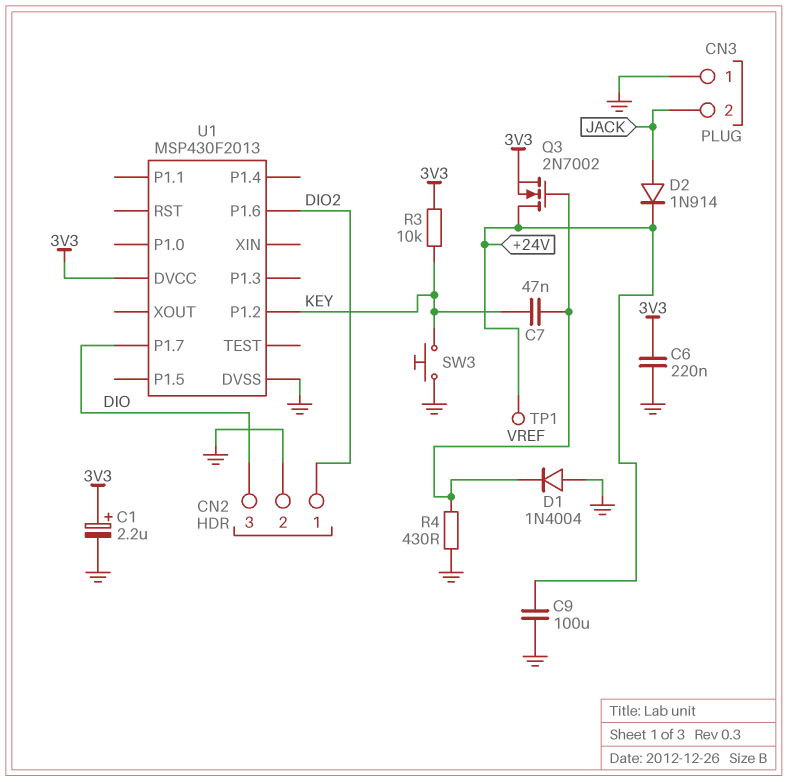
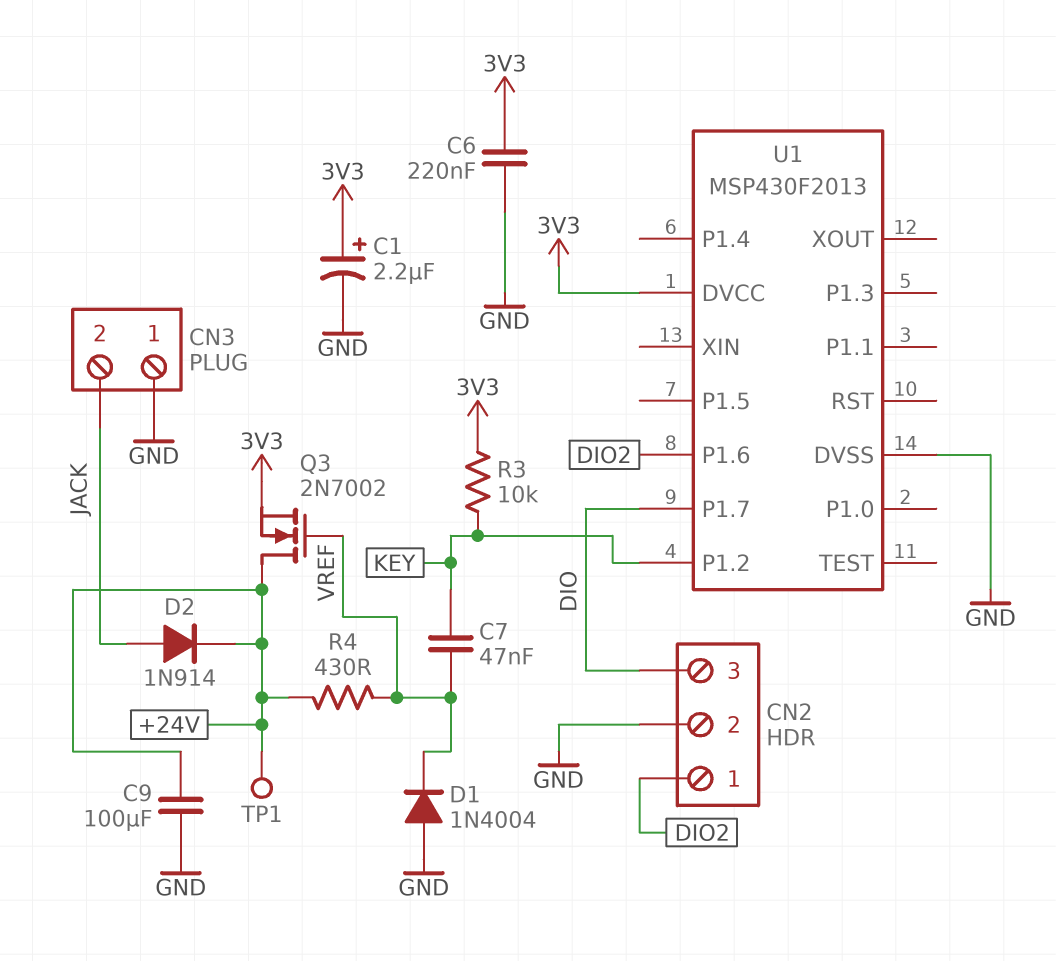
R4: 430 (GND, VREF) -> 430 (+24V, VREF)
SW3: button (GND, KEY) -> none

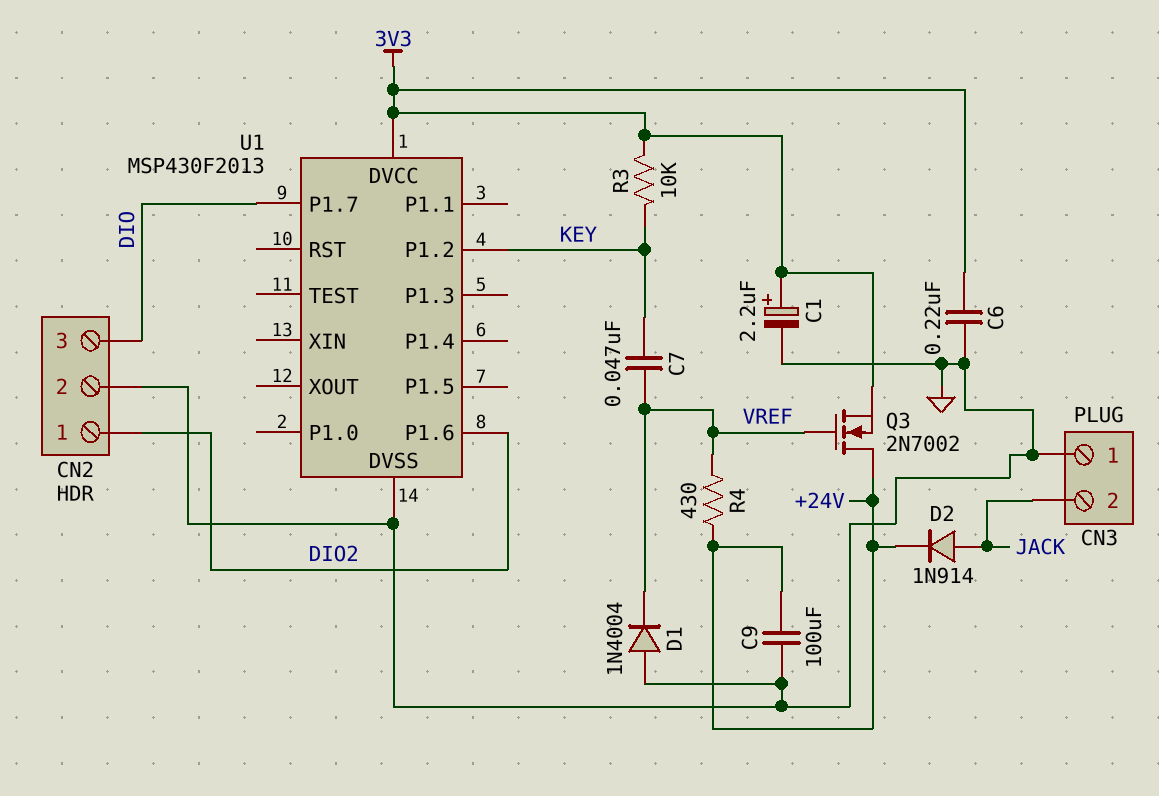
TP1: test point (+24V) -> none

